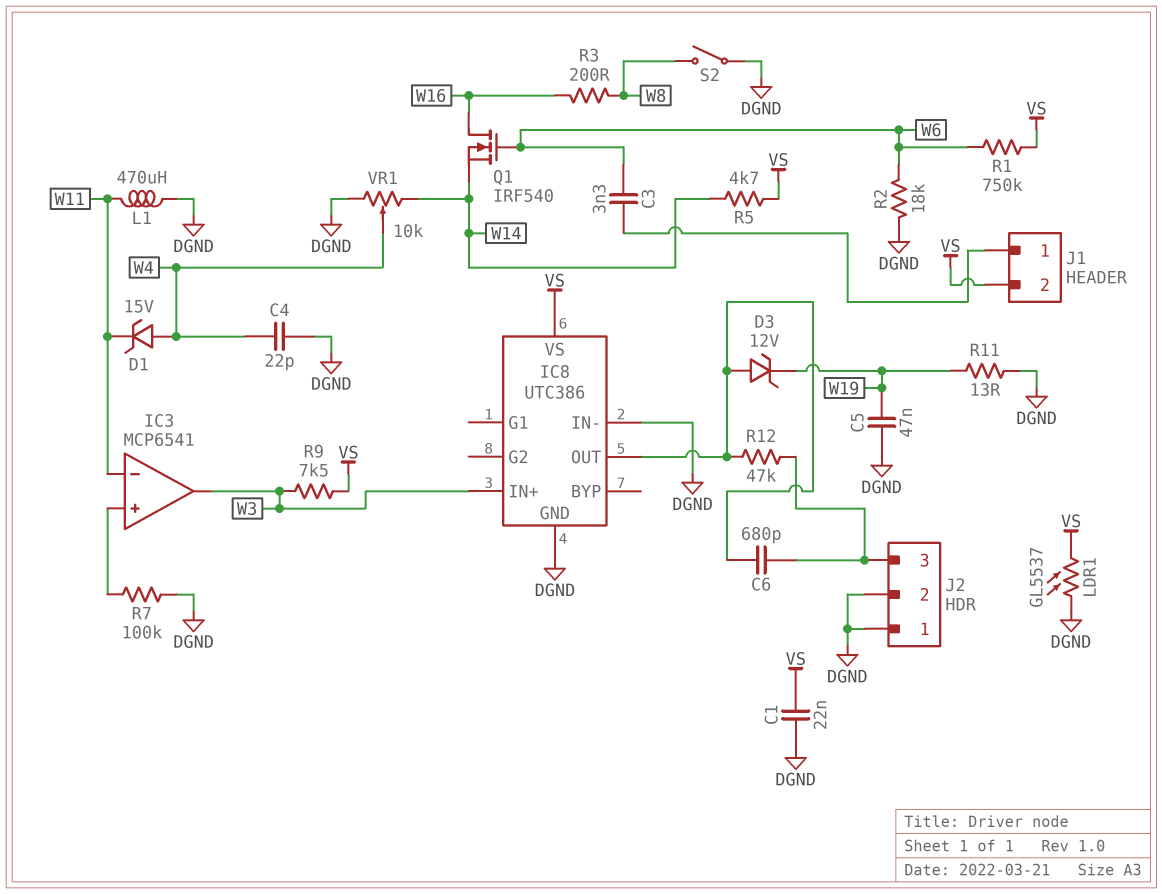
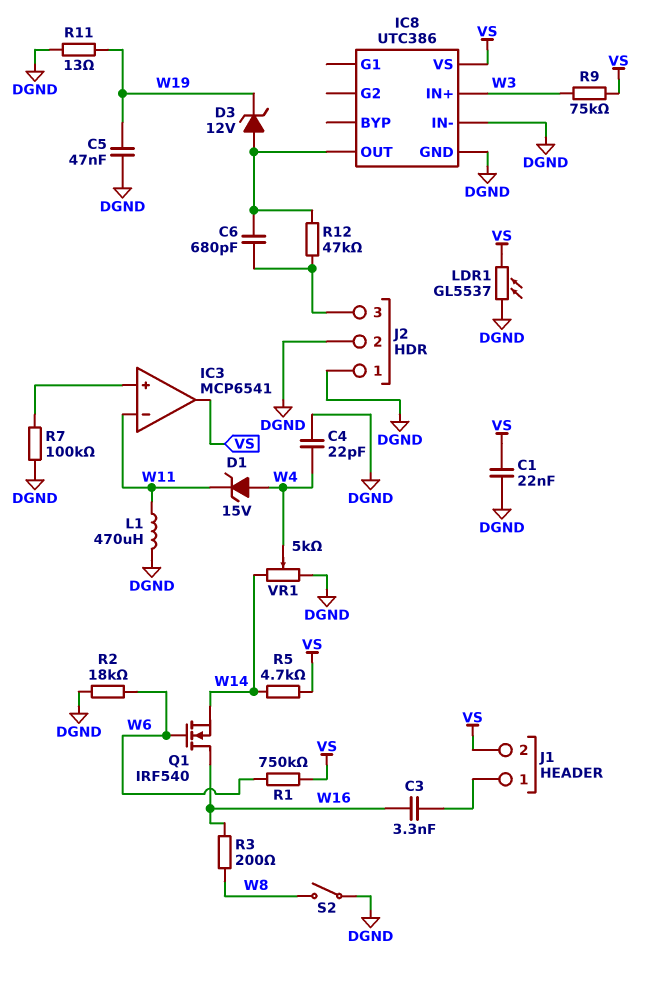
C3: 3.3nF (J1/1, W6) -> 3.3nF (J1/1, W16)
IC3 pin out: W3 -> VS
R9: 7.5k (VS, W3) -> 75k (VS, W3)
VR1: 10k (DGND, W14, wiper W4) -> 5k (DGND, W14, wiper W4)

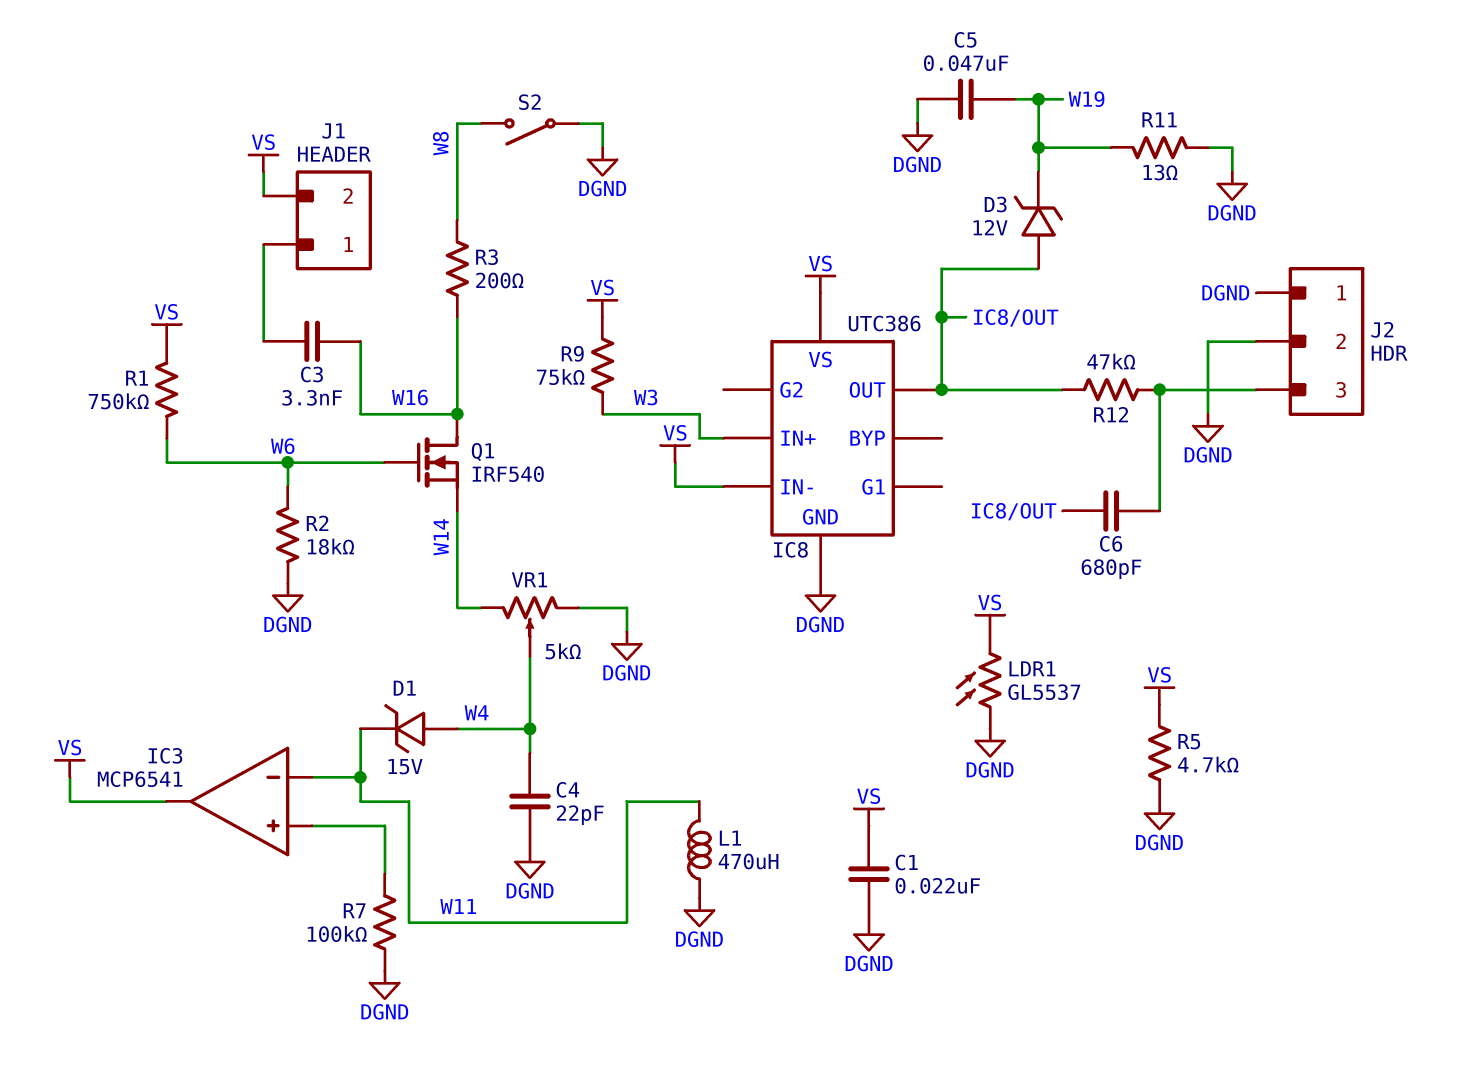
IC8 pin IN-: DGND -> VS
R5: 4.7k (VS, W14) -> 4.7k (DGND, VS)

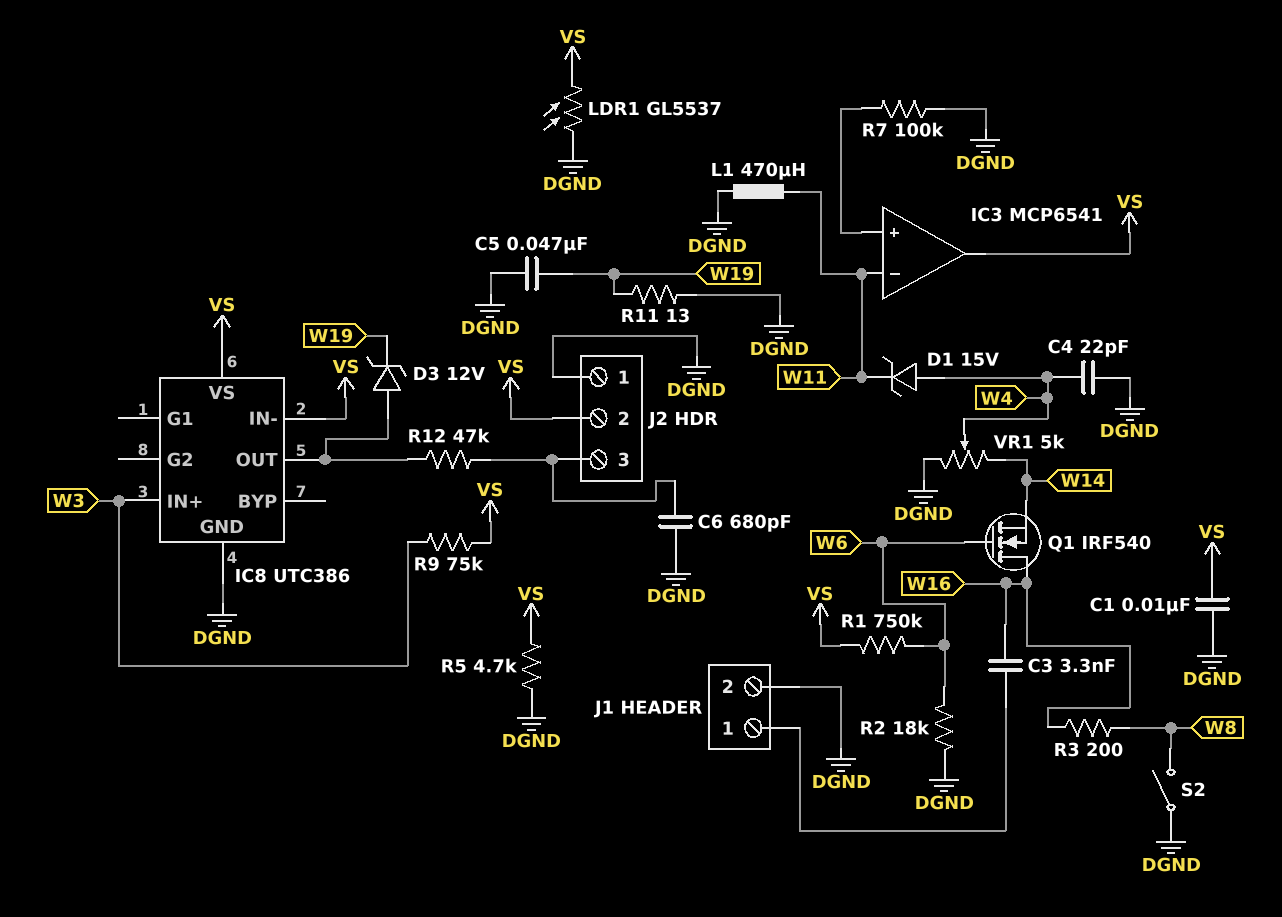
C1: 22nF (DGND, VS) -> 10nF (DGND, VS)
C6: 680pF (IC8/OUT, J2/3) -> 680pF (DGND, J2/3)
J1 pin 2: VS -> DGND
J2 pin 2: DGND -> VS

